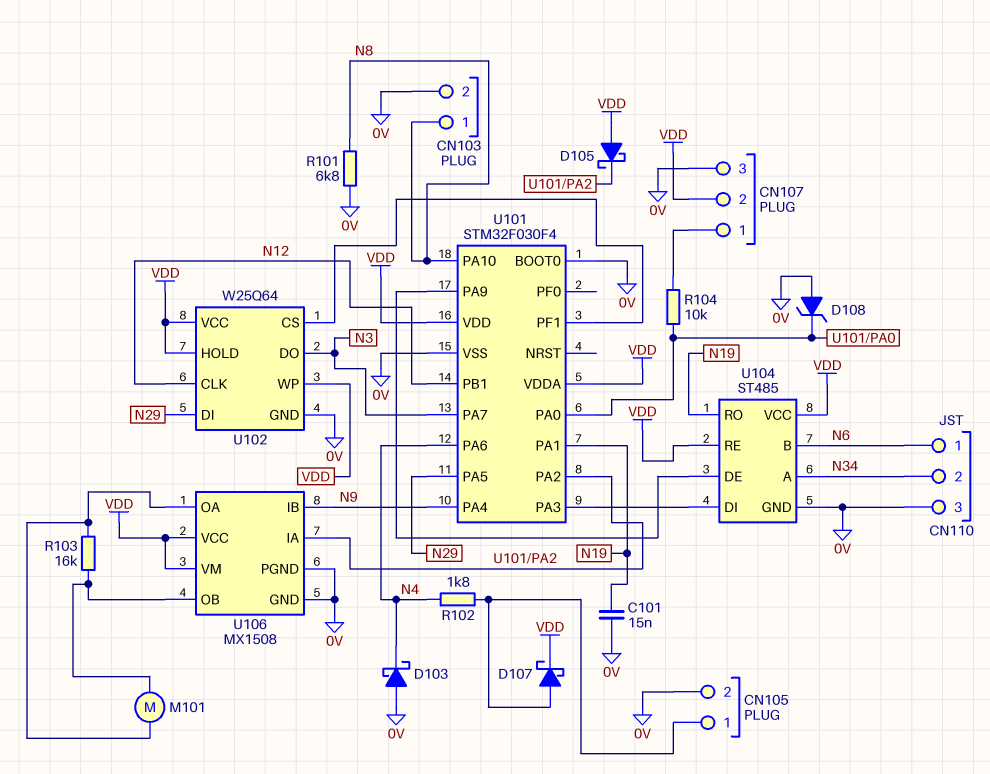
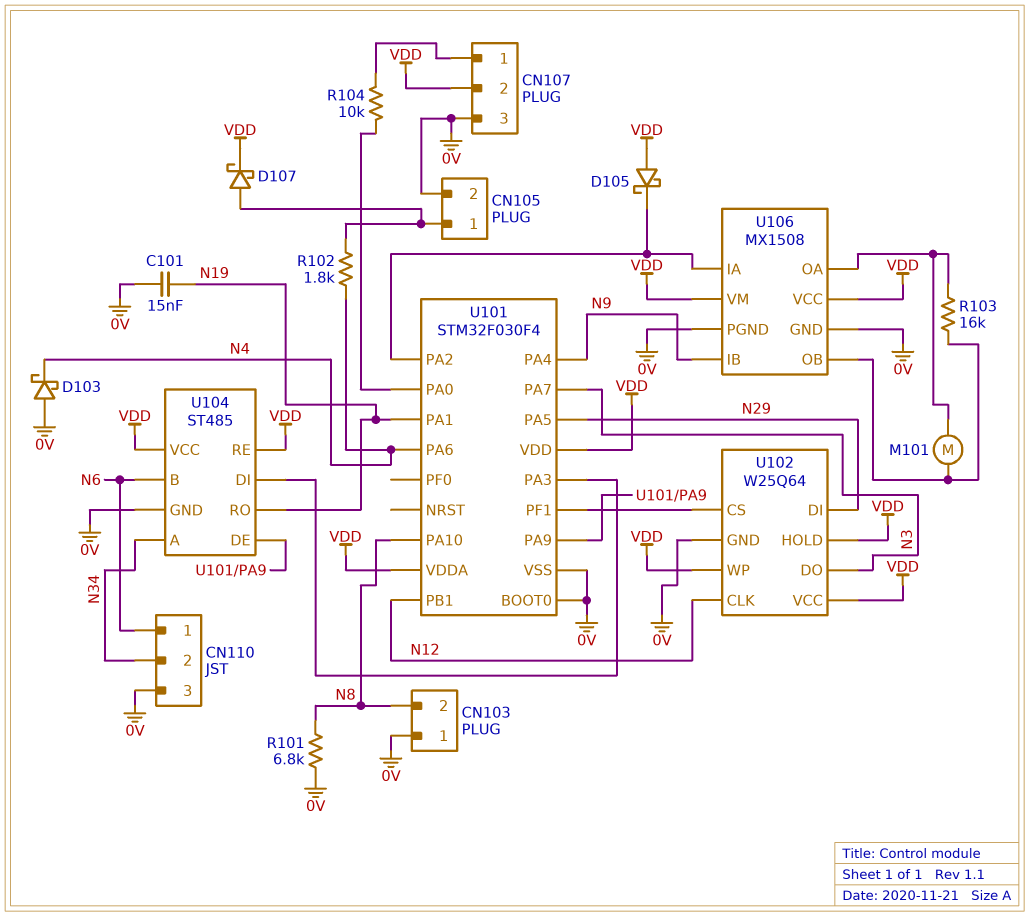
CN103 pin 1: N8 -> 0V
CN103 pin 2: 0V -> N8
D108: zener (A 0V, K U101/PA0) -> none

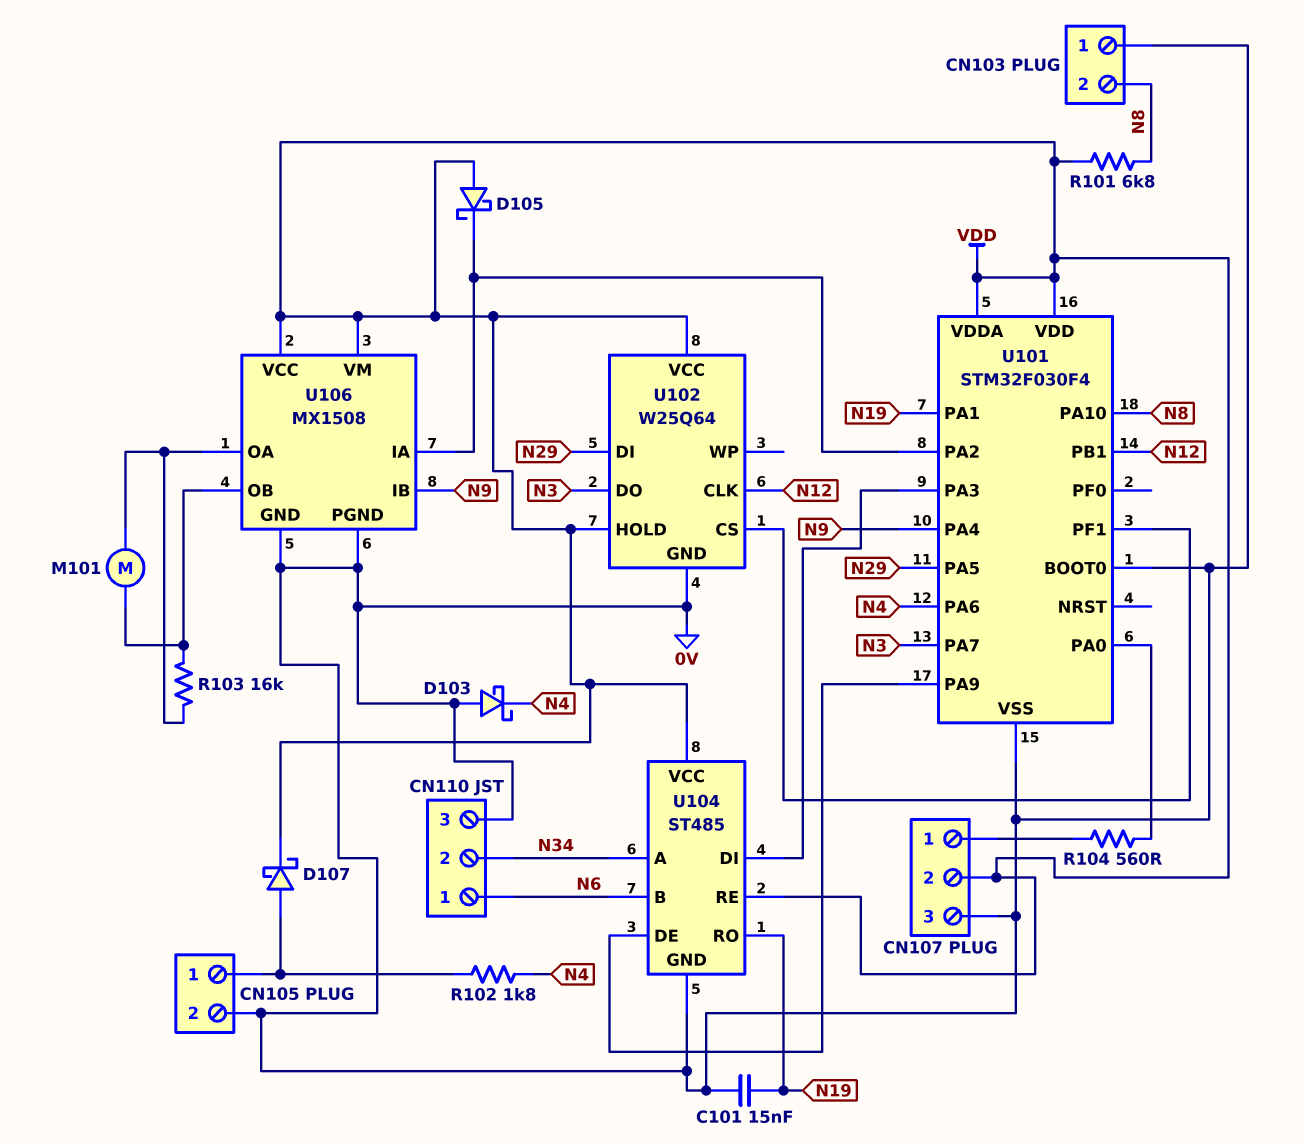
R101: 6.8k (0V, N8) -> 6.8k (N8, VDD)
R104: 10k (CN107/1, U101/PA0) -> 560 (CN107/1, U101/PA0)
U102 pin WP: VDD -> none

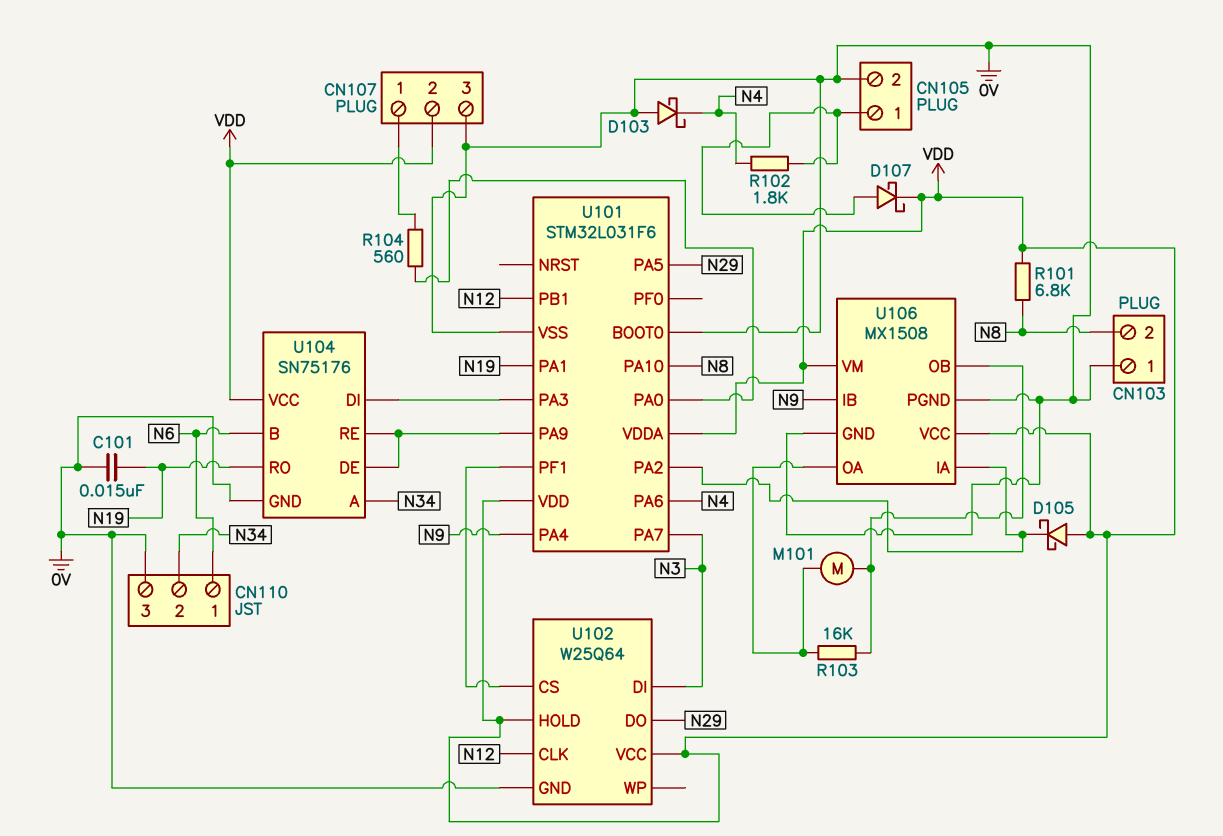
U101: STM32F030F4 -> STM32L031F6
U102 pin DI: N29 -> N3
U102 pin DO: N3 -> N29
U104: ST485 -> SN75176
U104 pin RE: VDD -> U101/PA9

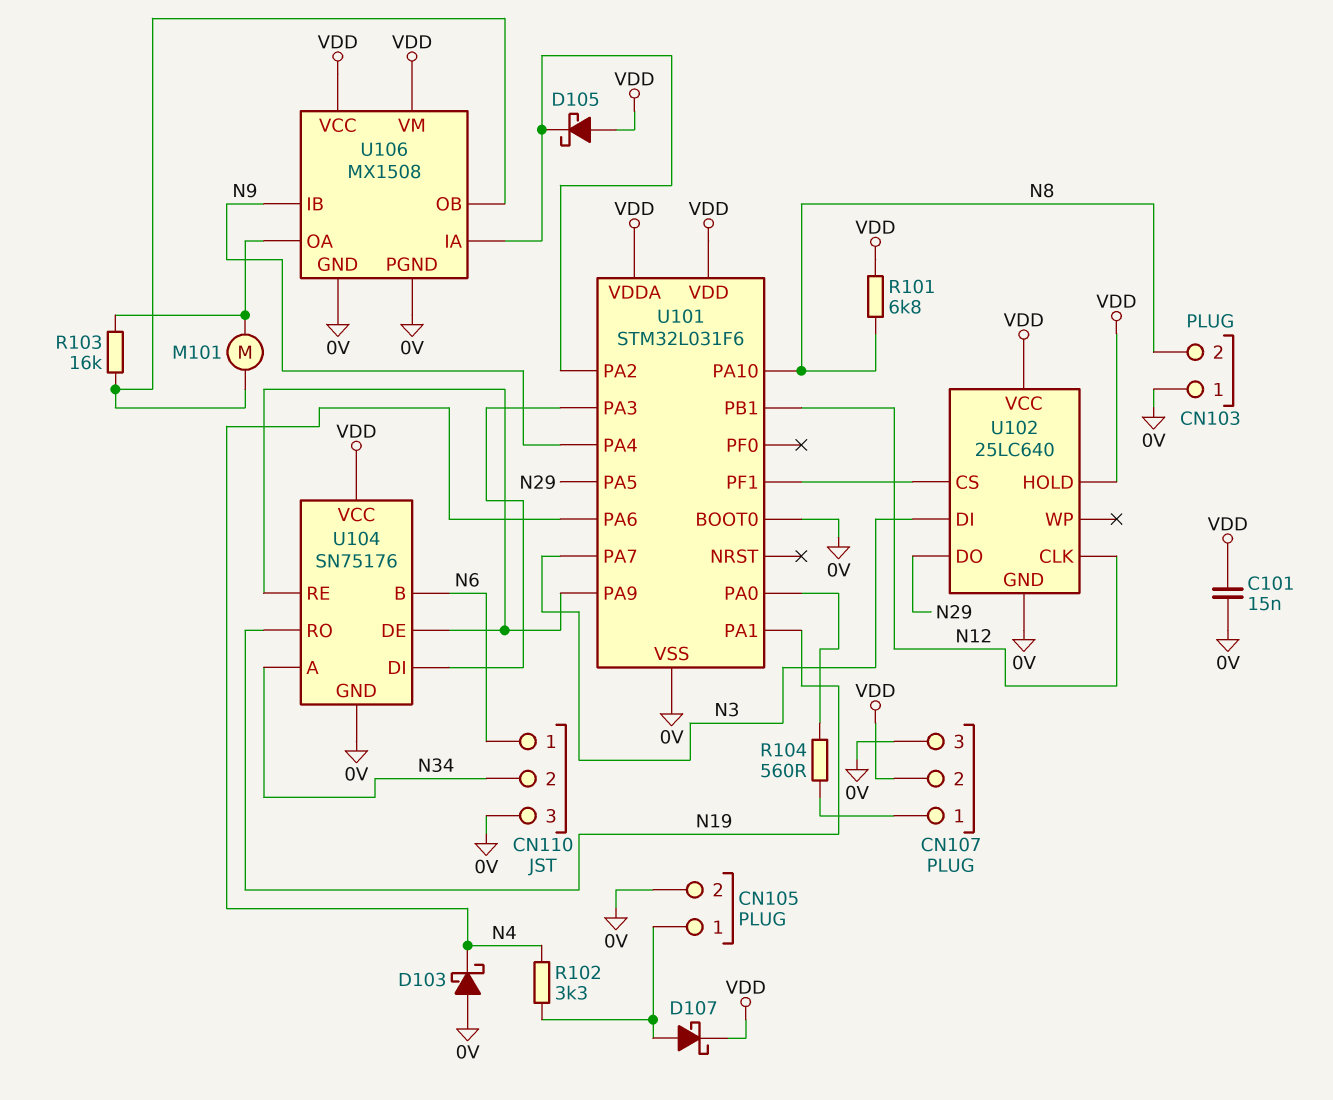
C101: 15nF (0V, N19) -> 15nF (0V, VDD)
R102: 1.8k (CN105/1, N4) -> 3.3k (CN105/1, N4)
U102: W25Q64 -> 25LC640

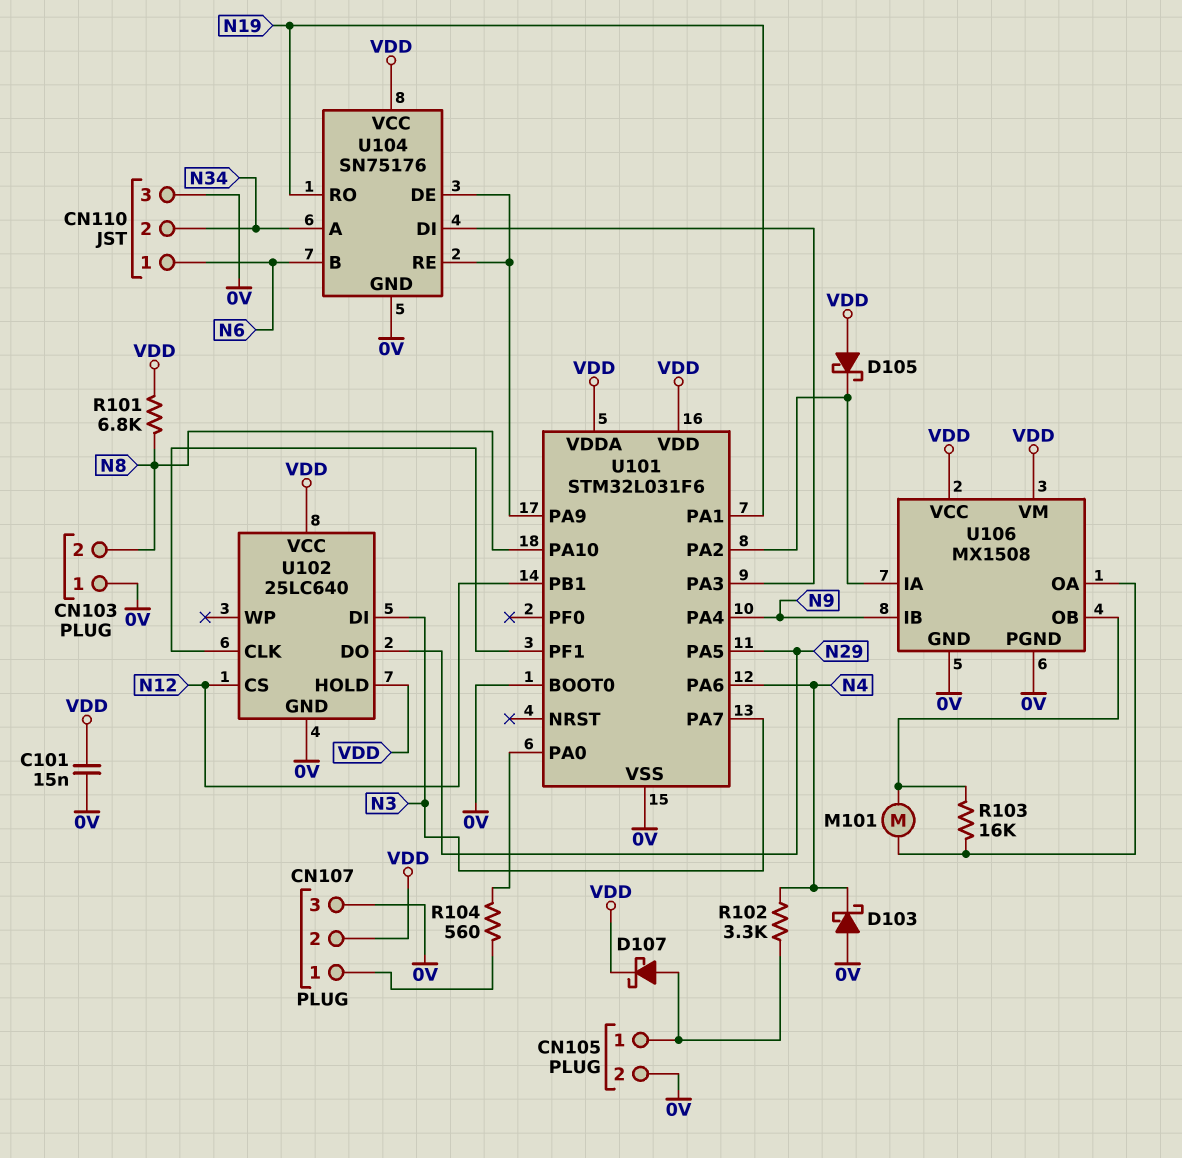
U102 pin CLK: N12 -> U101/PF1
U102 pin CS: U101/PF1 -> N12

